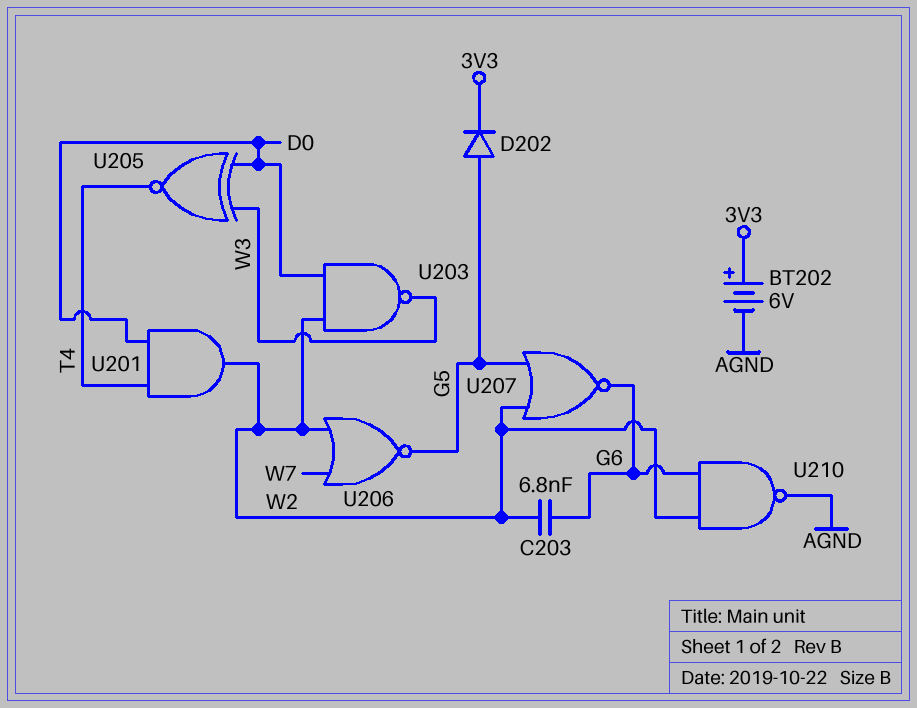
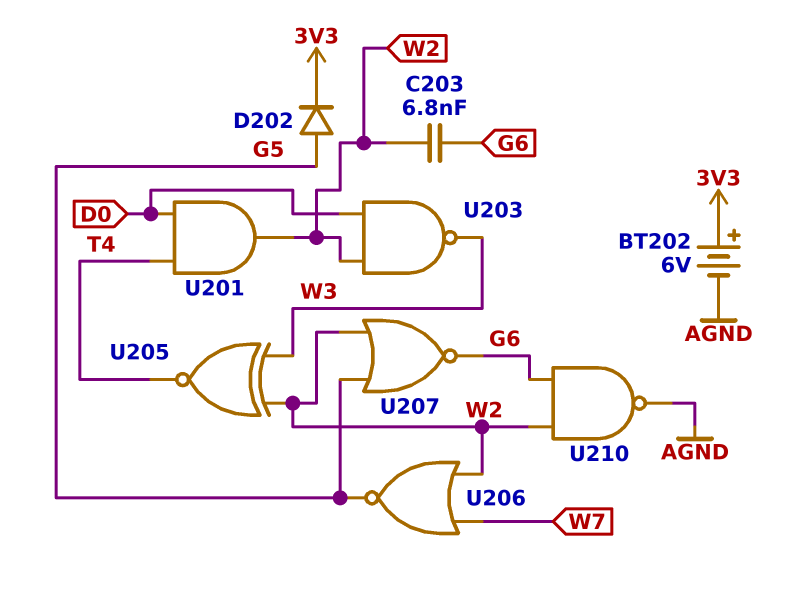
U205: XNOR (in D0, in W3, out T4) -> XNOR (in W2, in W3, out T4)

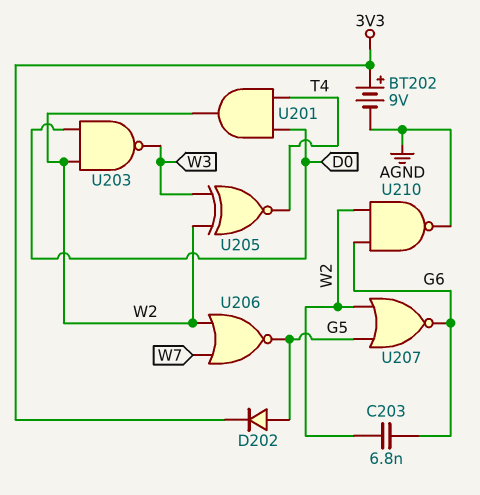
BT202: 6V (plus 3V3, minus AGND) -> 9V (plus 3V3, minus AGND)

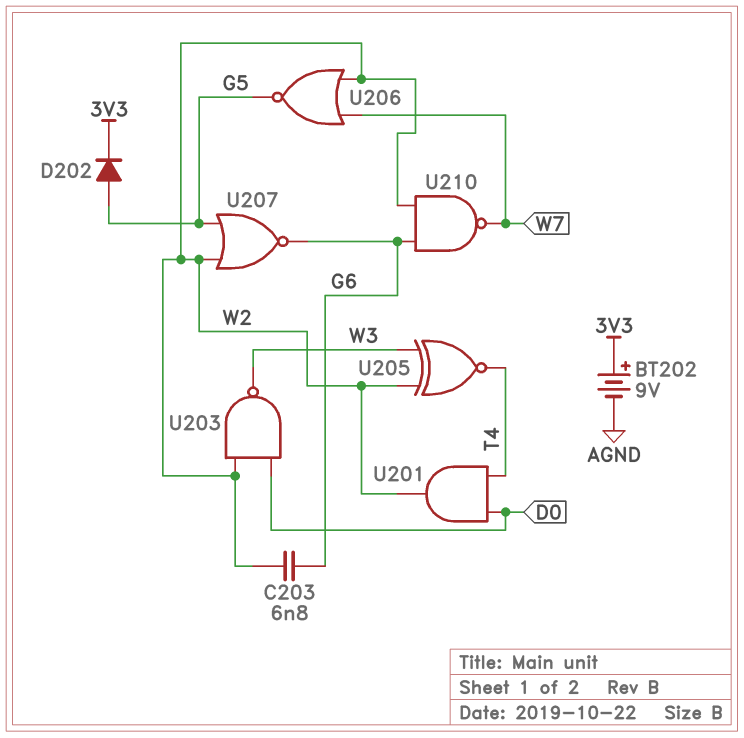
U210: NAND (in G6, in W2, out AGND) -> NAND (in G6, in W2, out W7)

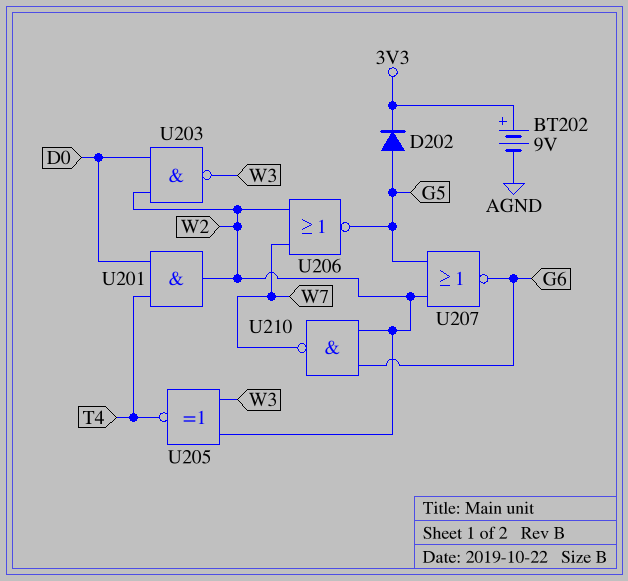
C203: 6.8nF (G6, W2) -> none

